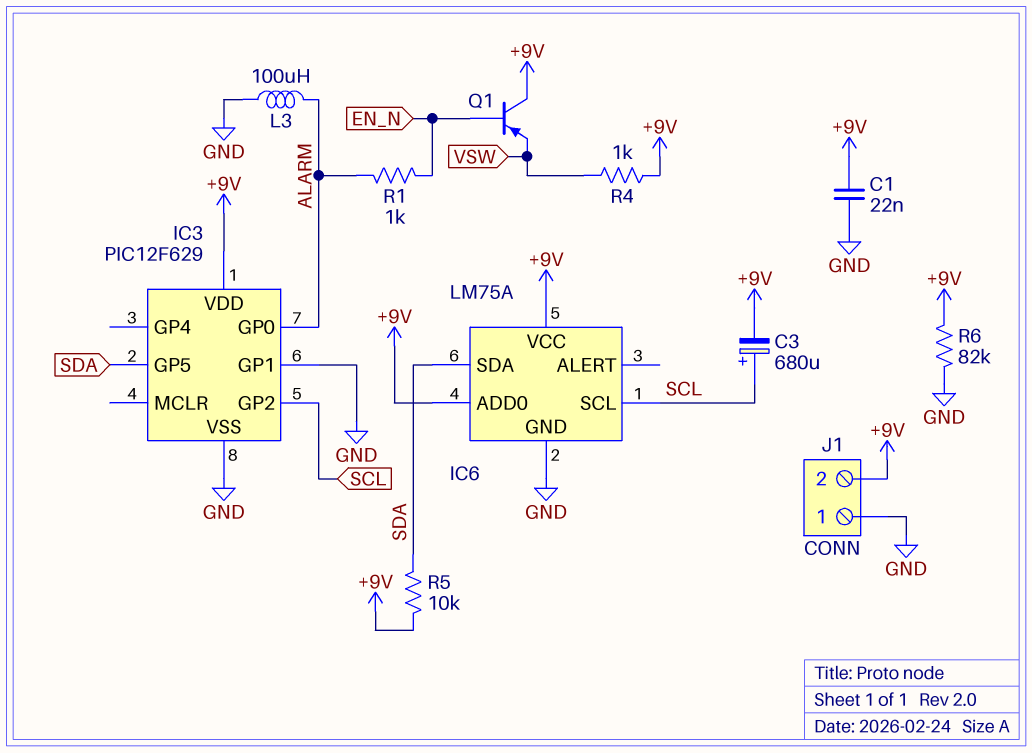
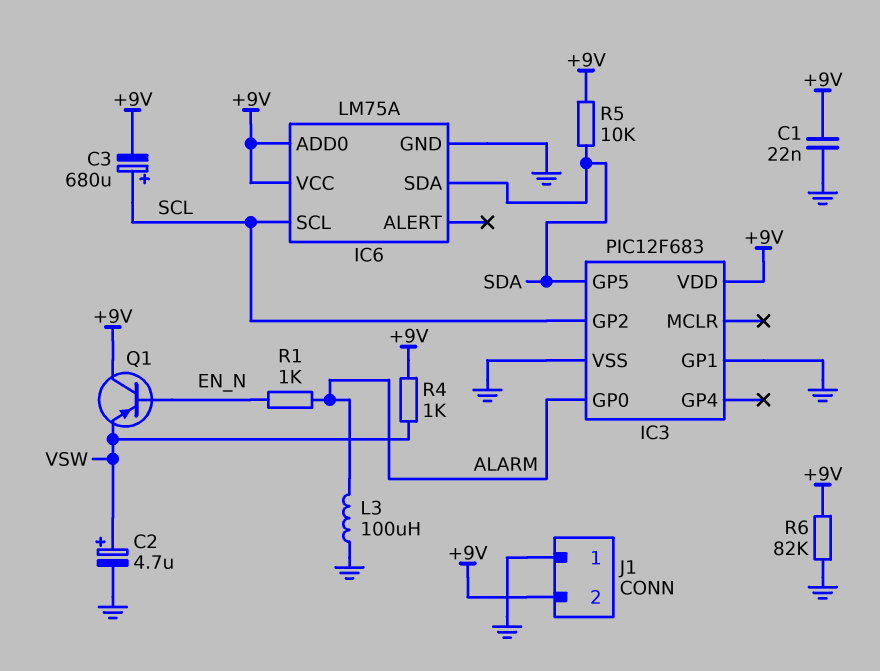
C2: none -> 4.7uF (plus VSW, minus GND)
IC3: PIC12F629 -> PIC12F683

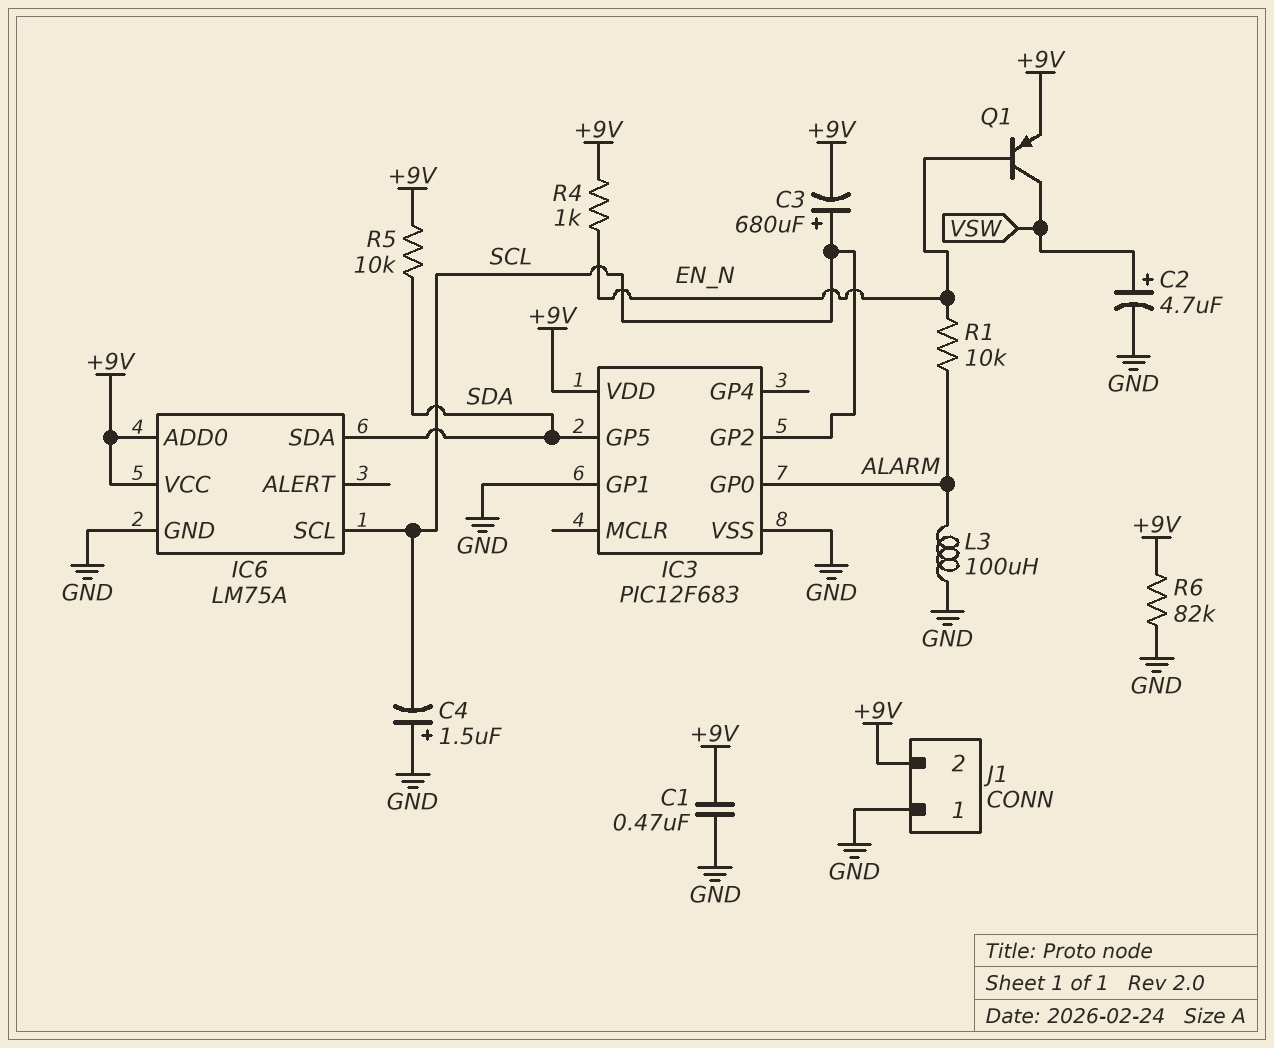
C1: 22nF (+9V, GND) -> 470nF (+9V, GND)
C4: none -> 1.5uF (plus GND, minus SCL)
Q1: PNP (B EN_N, C +9V, E VSW) -> PNP (B EN_N, C VSW, E +9V)
R1: 1k (ALARM, EN_N) -> 10k (ALARM, EN_N)
R4: 1k (+9V, VSW) -> 1k (+9V, EN_N)

